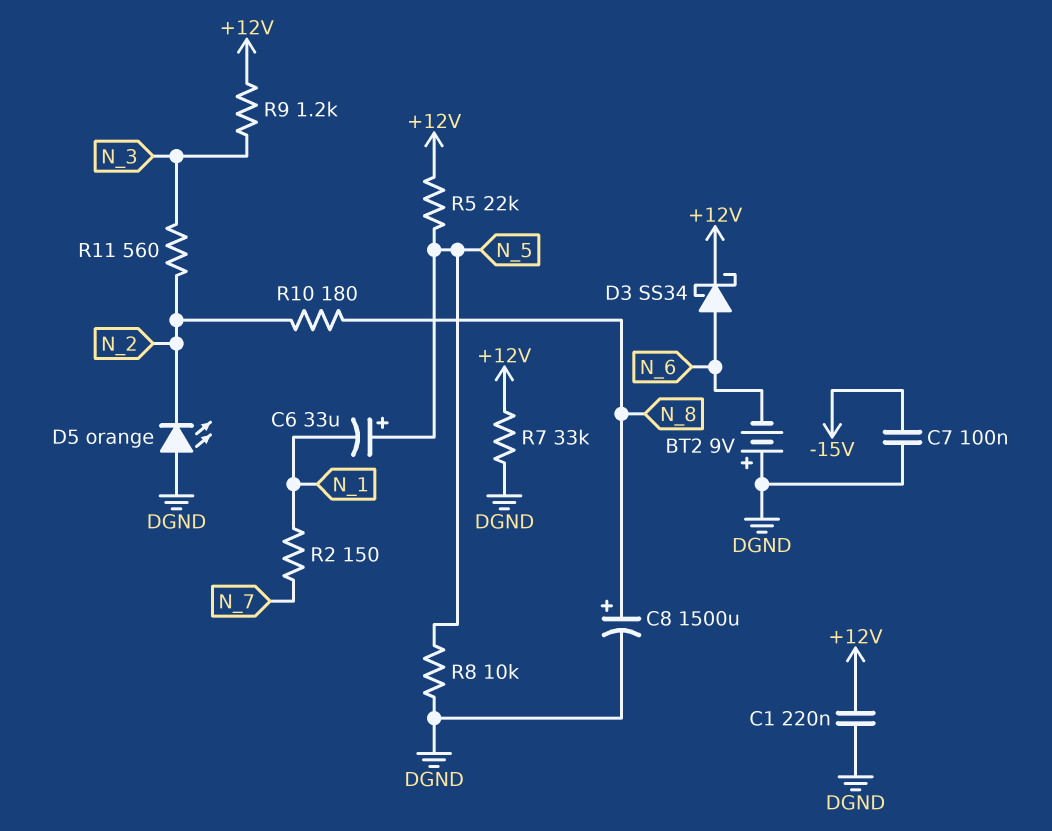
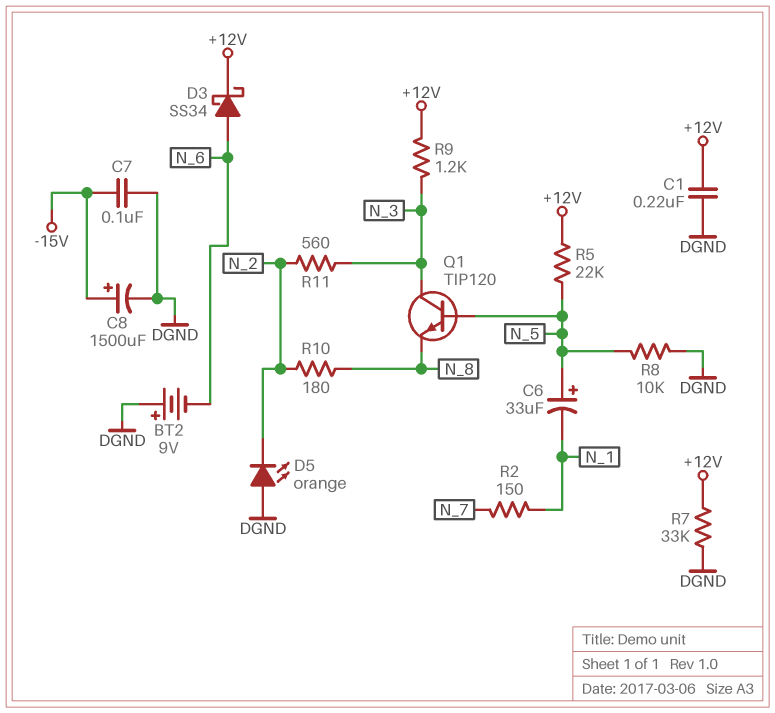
C8: 1500uF (plus N_8, minus DGND) -> 1500uF (plus -15V, minus DGND)
Q1: none -> NPN TIP120 (B N_5, C N_3, E N_8)

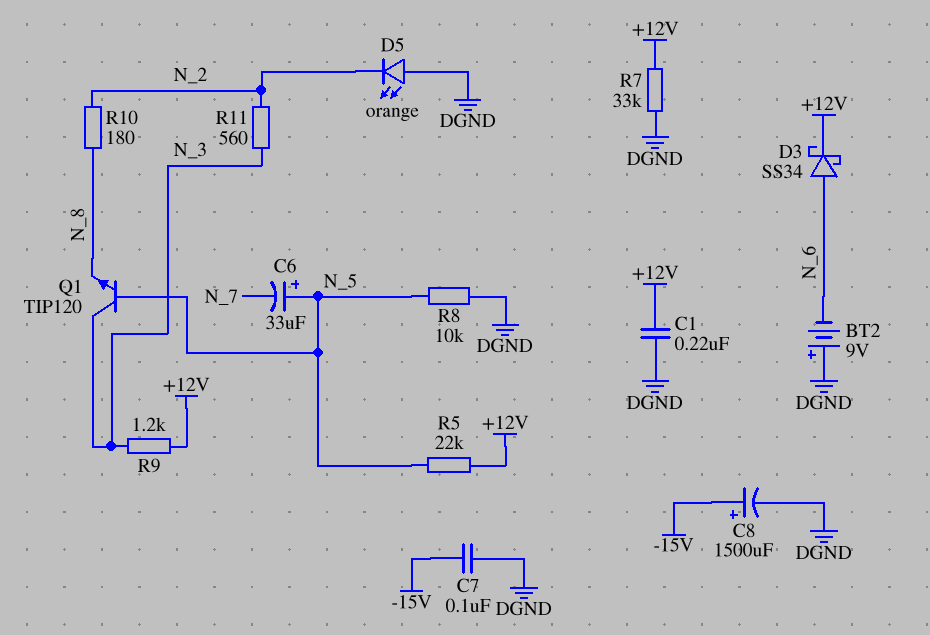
C6: 33uF (plus N_5, minus N_1) -> 33uF (plus N_5, minus N_7)
R2: 150 (N_1, N_7) -> none

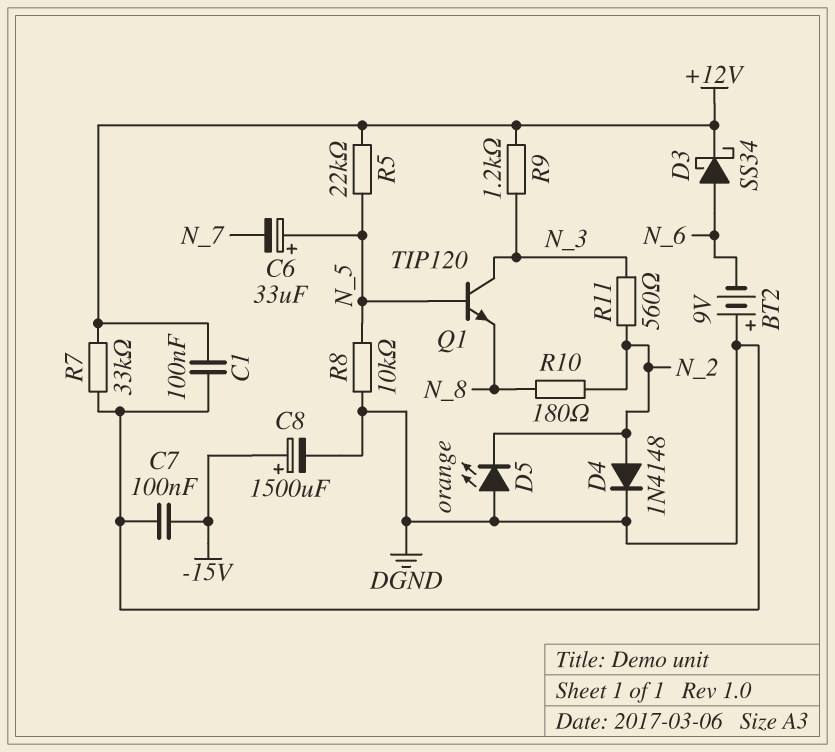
C1: 220nF (+12V, DGND) -> 100nF (+12V, DGND)
D4: none -> diode 1N4148 (A N_2, K DGND)

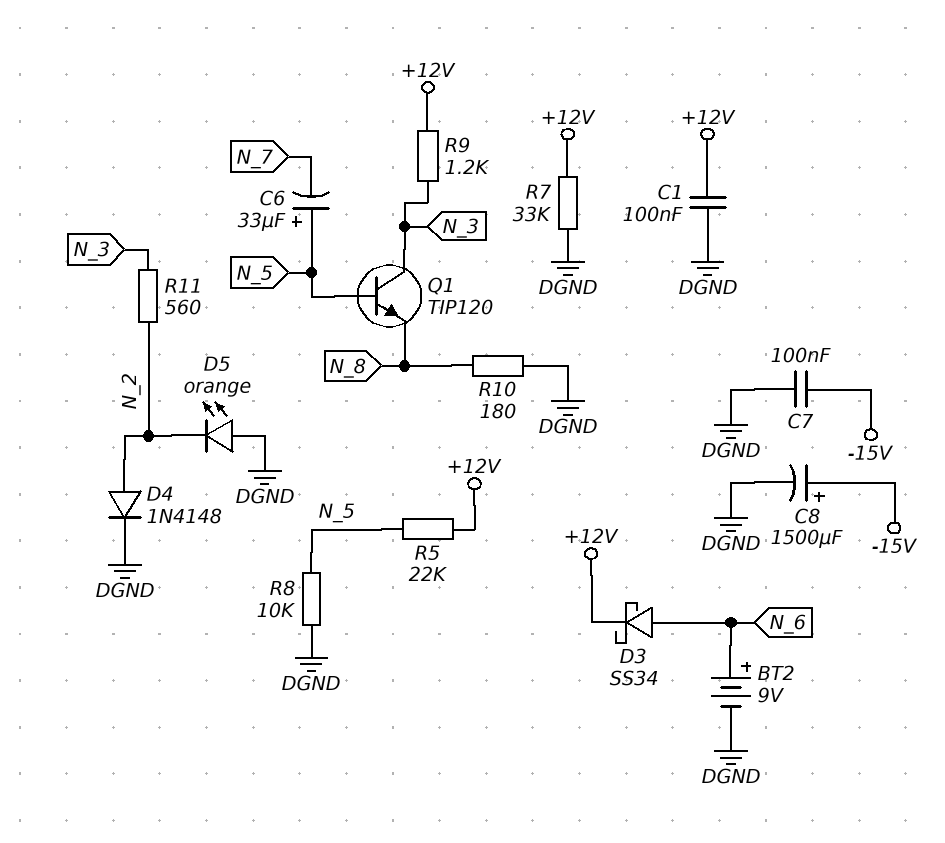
BT2: 9V (plus DGND, minus N_6) -> 9V (plus N_6, minus DGND)
R10: 180 (N_2, N_8) -> 180 (DGND, N_8)

